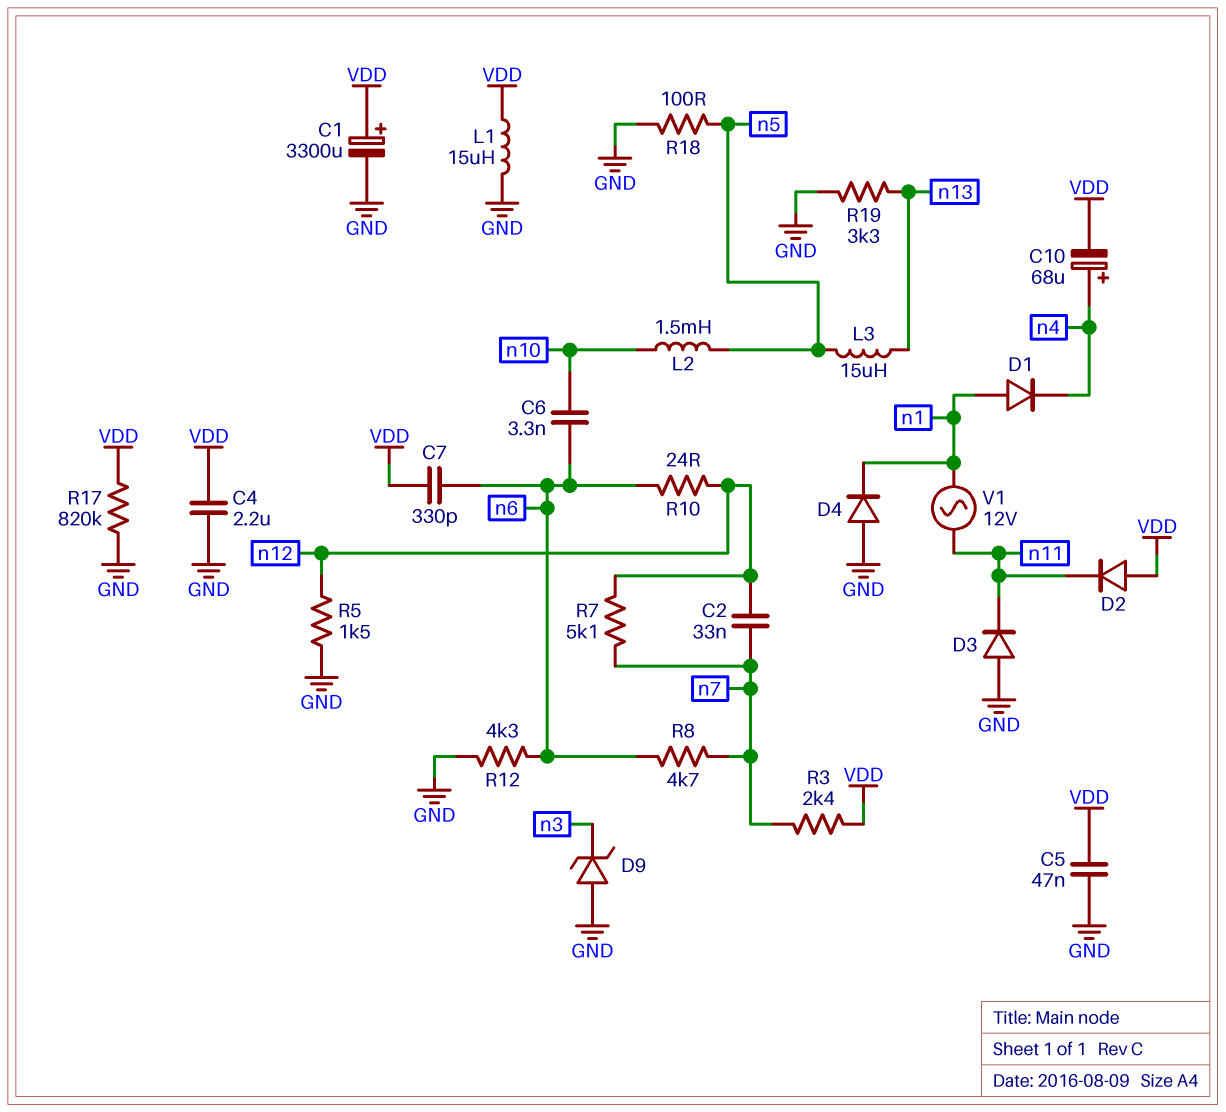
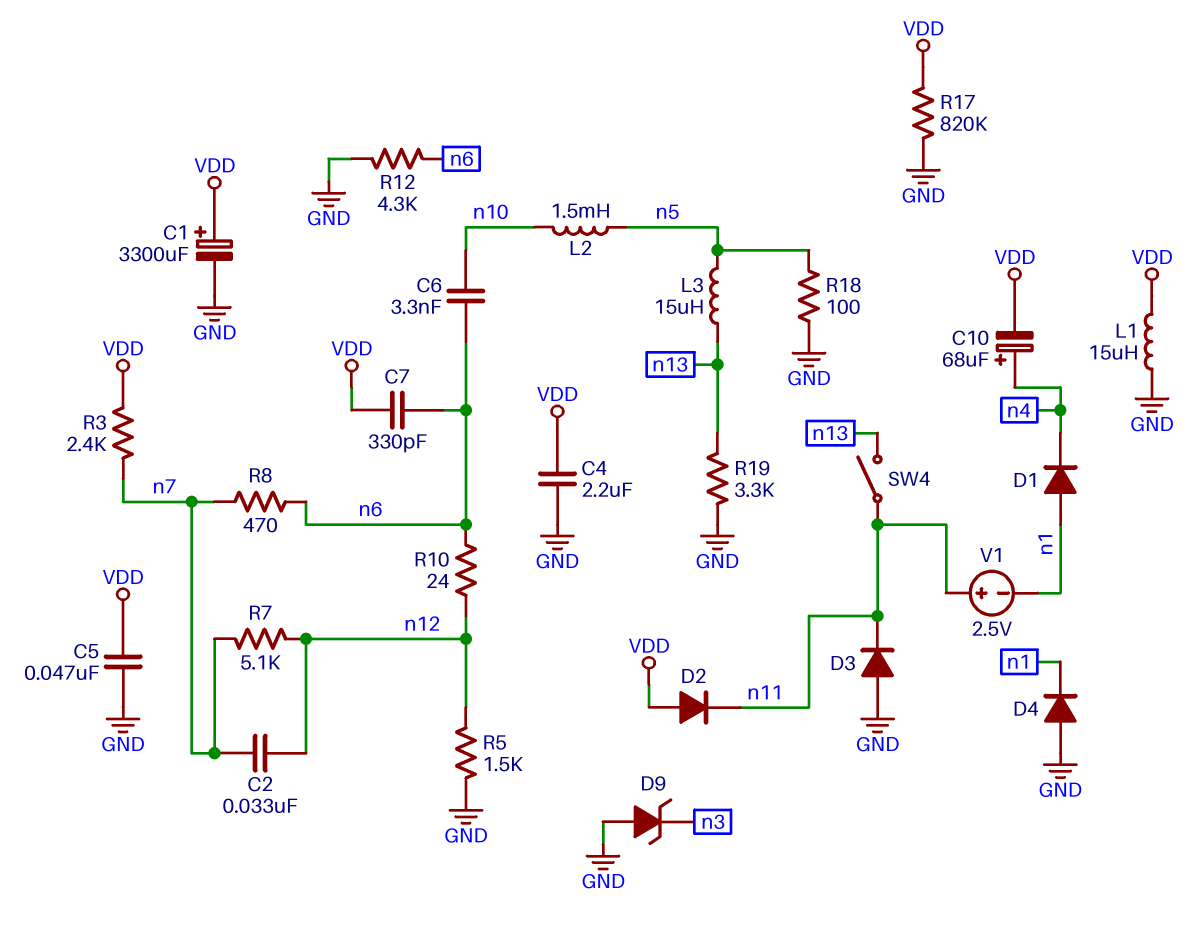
R8: 4.7k (n6, n7) -> 470 (n6, n7)
SW4: none -> switch (n11, n13)
V1: AC 12V (n1, n11) -> 2.5V (plus n11, minus n1)

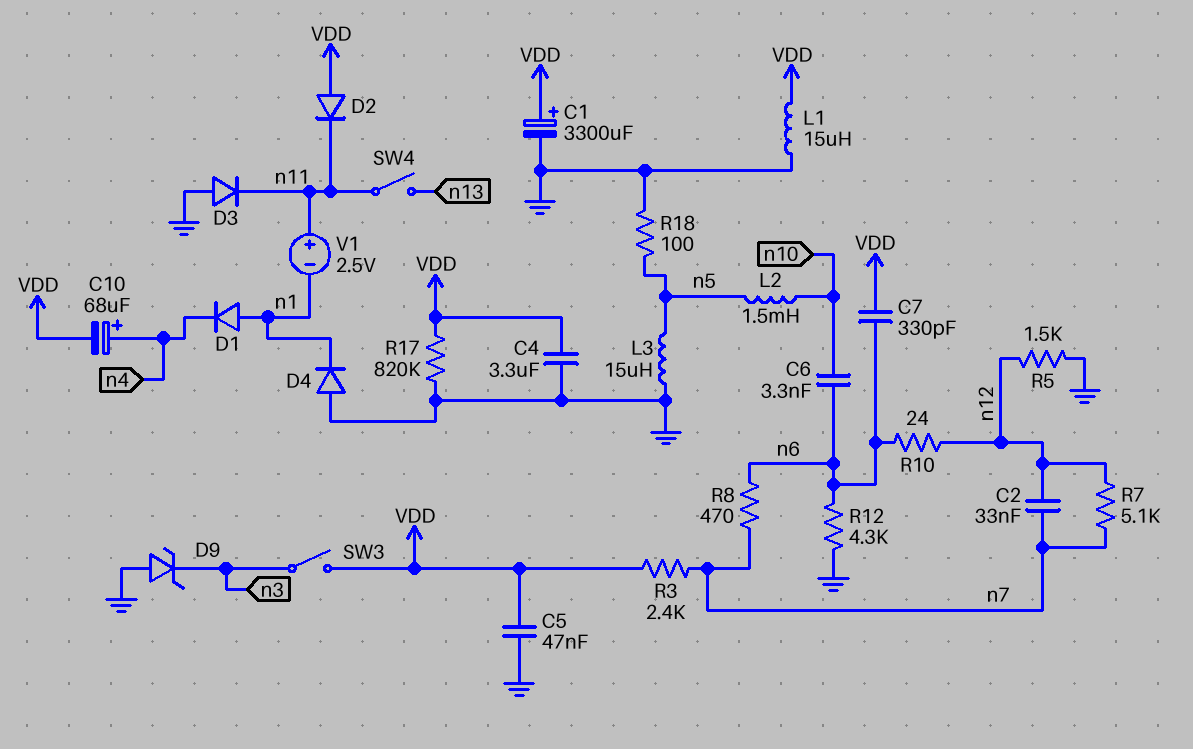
C4: 2.2uF (GND, VDD) -> 3.3uF (GND, VDD)
L3: 15uH (n5, n13) -> 15uH (GND, n5)
R19: 3.3k (GND, n13) -> none
SW3: none -> switch (VDD, n3)

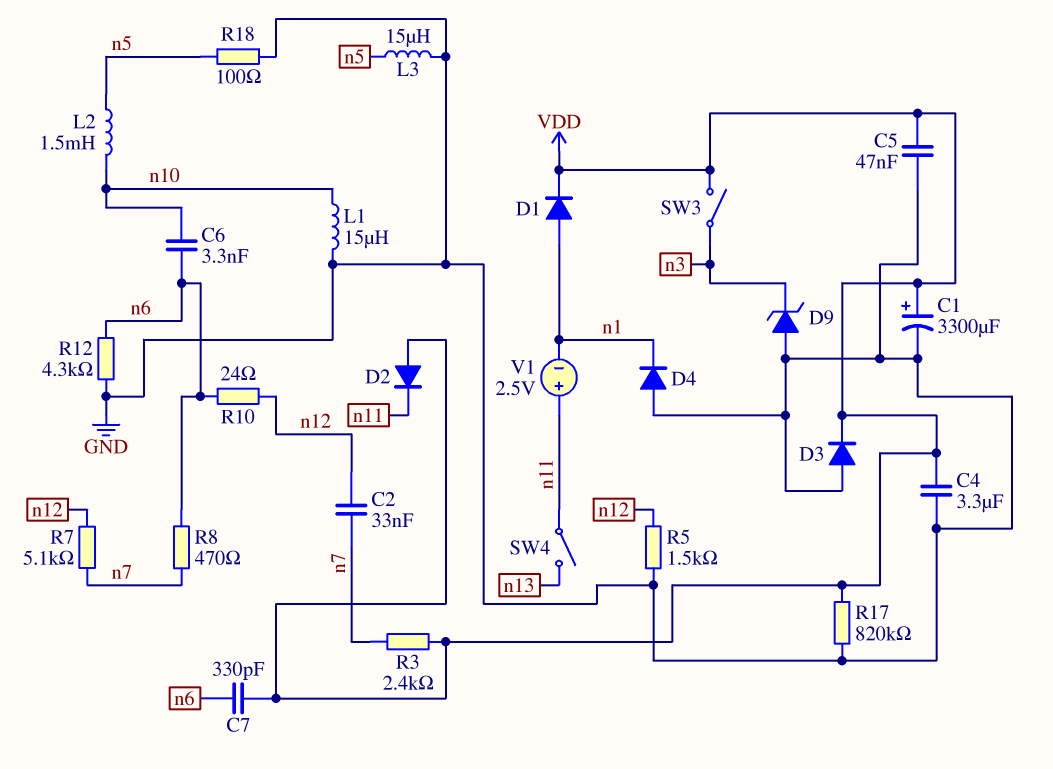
C10: 68uF (plus n4, minus VDD) -> none
D1: diode (A n1, K n4) -> diode (A n1, K VDD)
D3: diode (A GND, K n11) -> diode (A GND, K VDD)
L1: 15uH (GND, VDD) -> 15uH (GND, n10)

